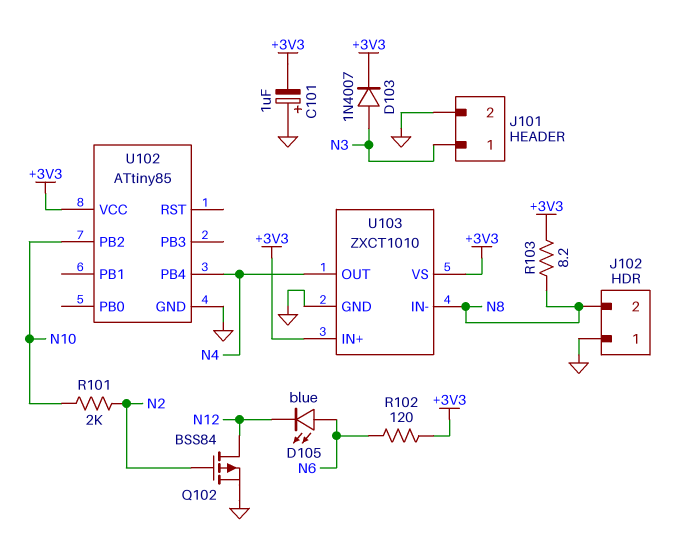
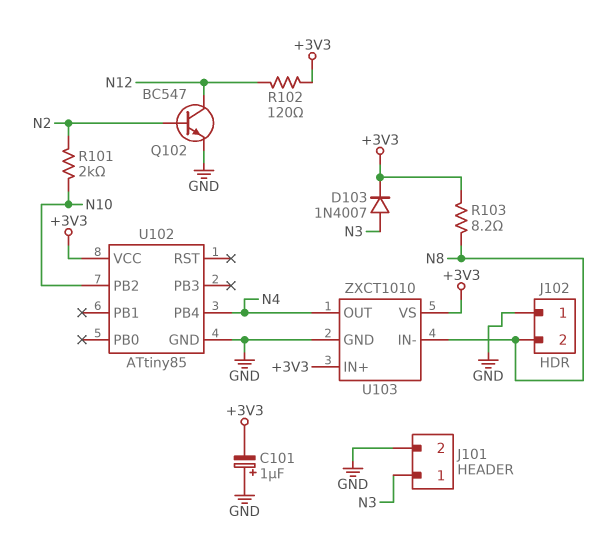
D105: LED blue (A N6, K N12) -> none
Q102: PMOS BSS84 (G N2, D N12, S GND) -> NPN BC547 (B N2, C N12, E GND)
R102: 120 (+3V3, N6) -> 120 (+3V3, N12)

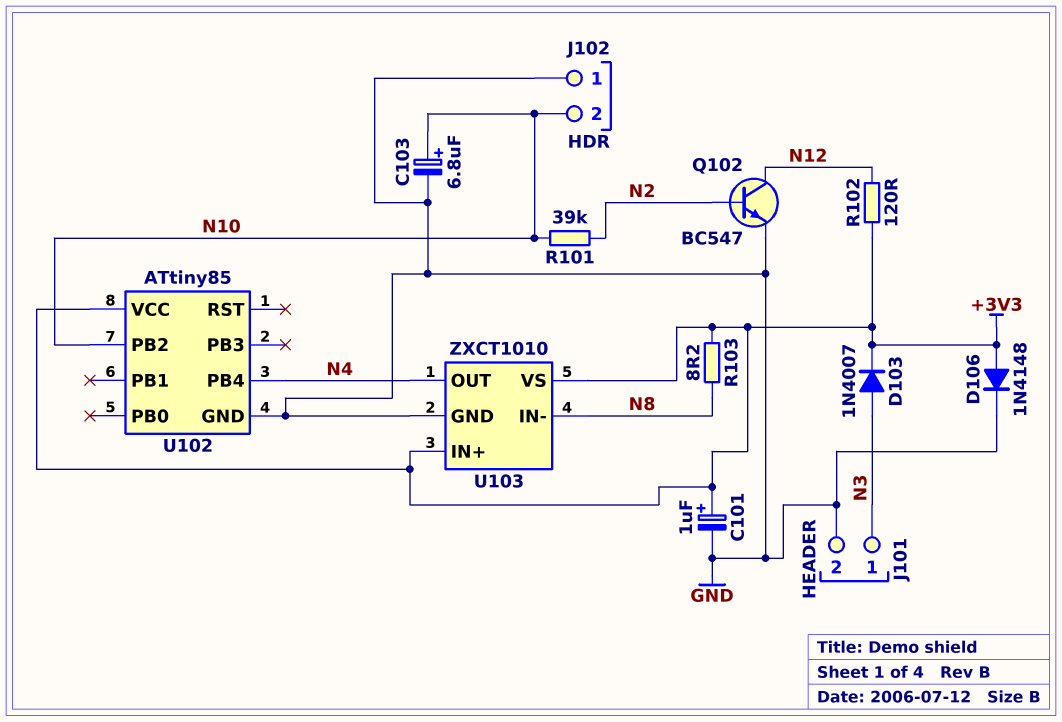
C101: 1uF (plus GND, minus +3V3) -> 1uF (plus +3V3, minus GND)
C103: none -> 6.8uF (plus N10, minus GND)
D106: none -> diode 1N4148 (A +3V3, K GND)
J102 pin 2: N8 -> N10
R101: 2k (N2, N10) -> 39k (N2, N10)

